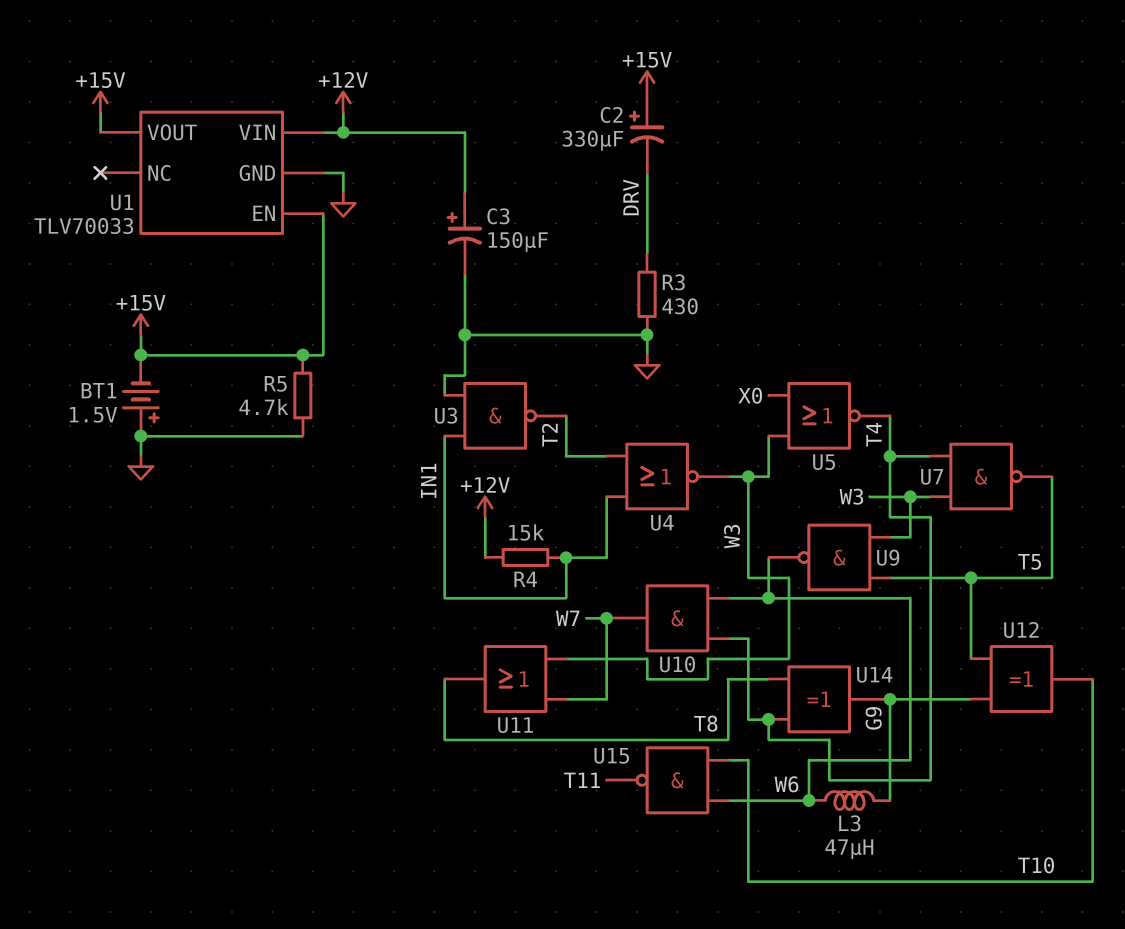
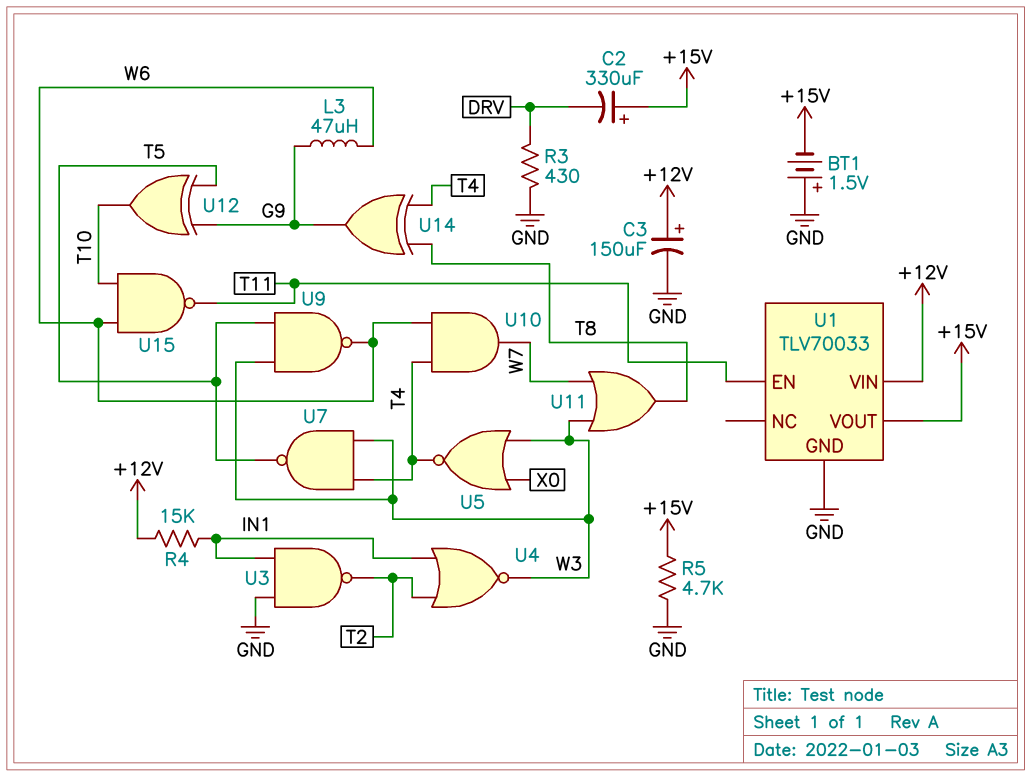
U1 pin EN: +15V -> T11

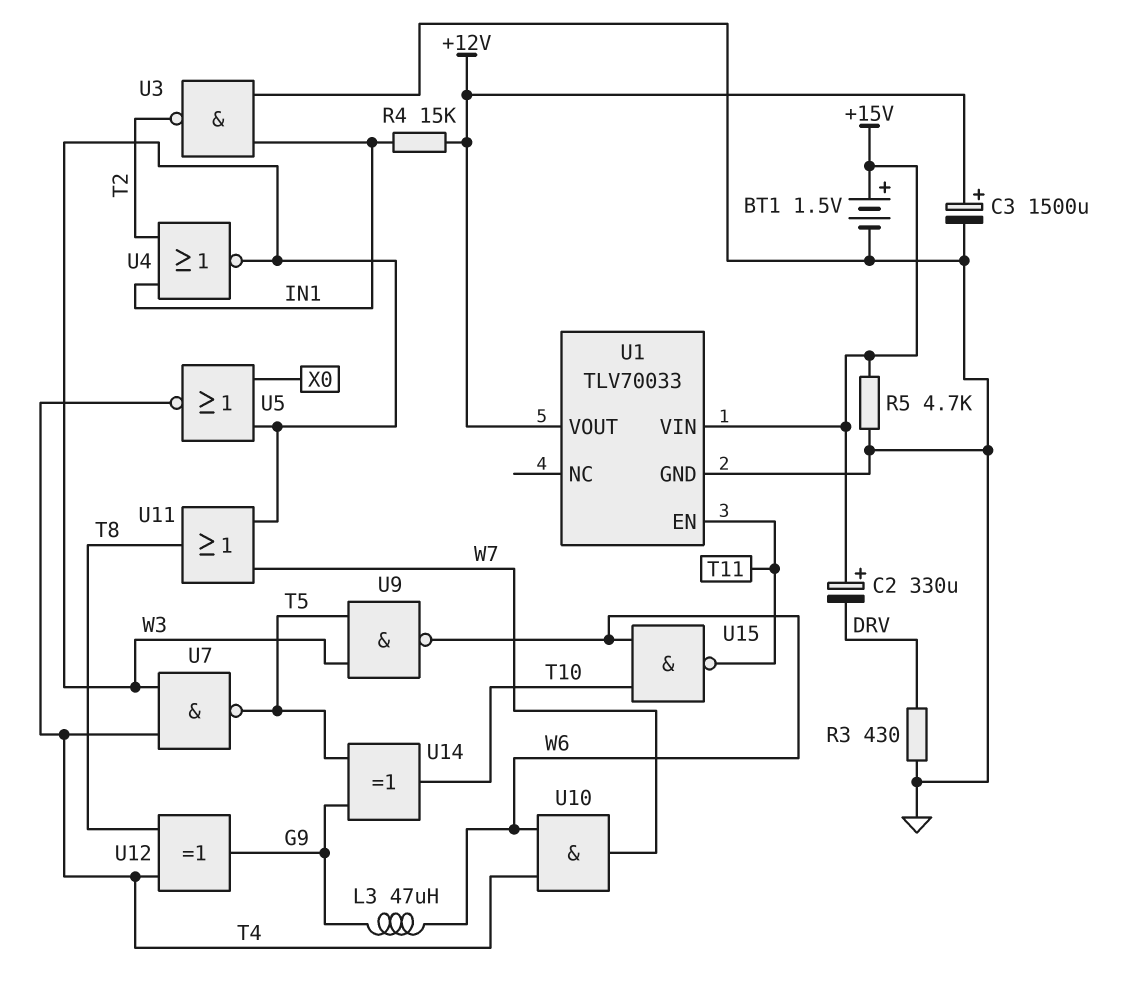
BT1: 1.5V (plus GND, minus +15V) -> 1.5V (plus +15V, minus GND)
C3: 150uF (plus +12V, minus GND) -> 1500uF (plus +12V, minus GND)
U1 pin VIN: +12V -> +15V
U1 pin VOUT: +15V -> +12V
U12: XOR (in G9, in T5, out T10) -> XOR (in T4, in T8, out G9)
U14: XOR (in T4, in T8, out G9) -> XOR (in G9, in T5, out T10)

